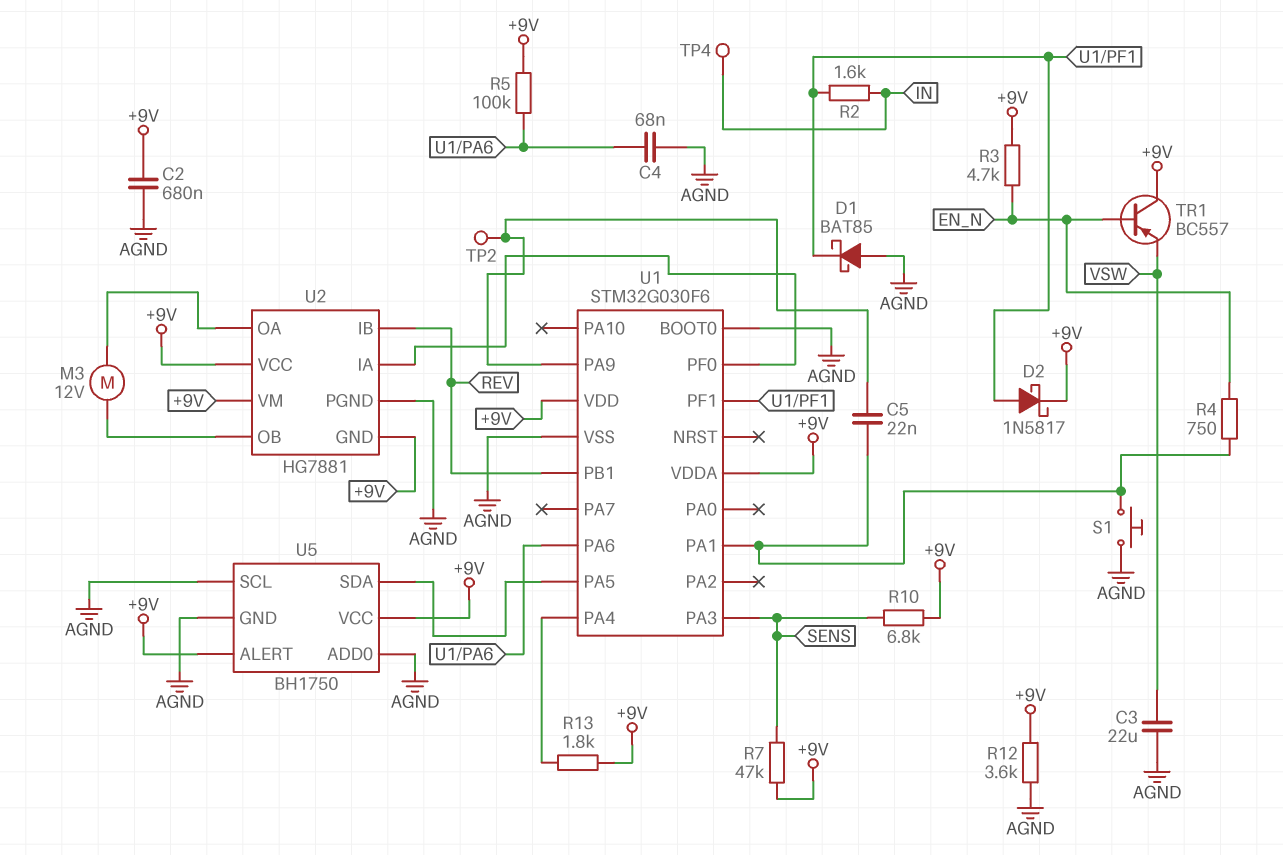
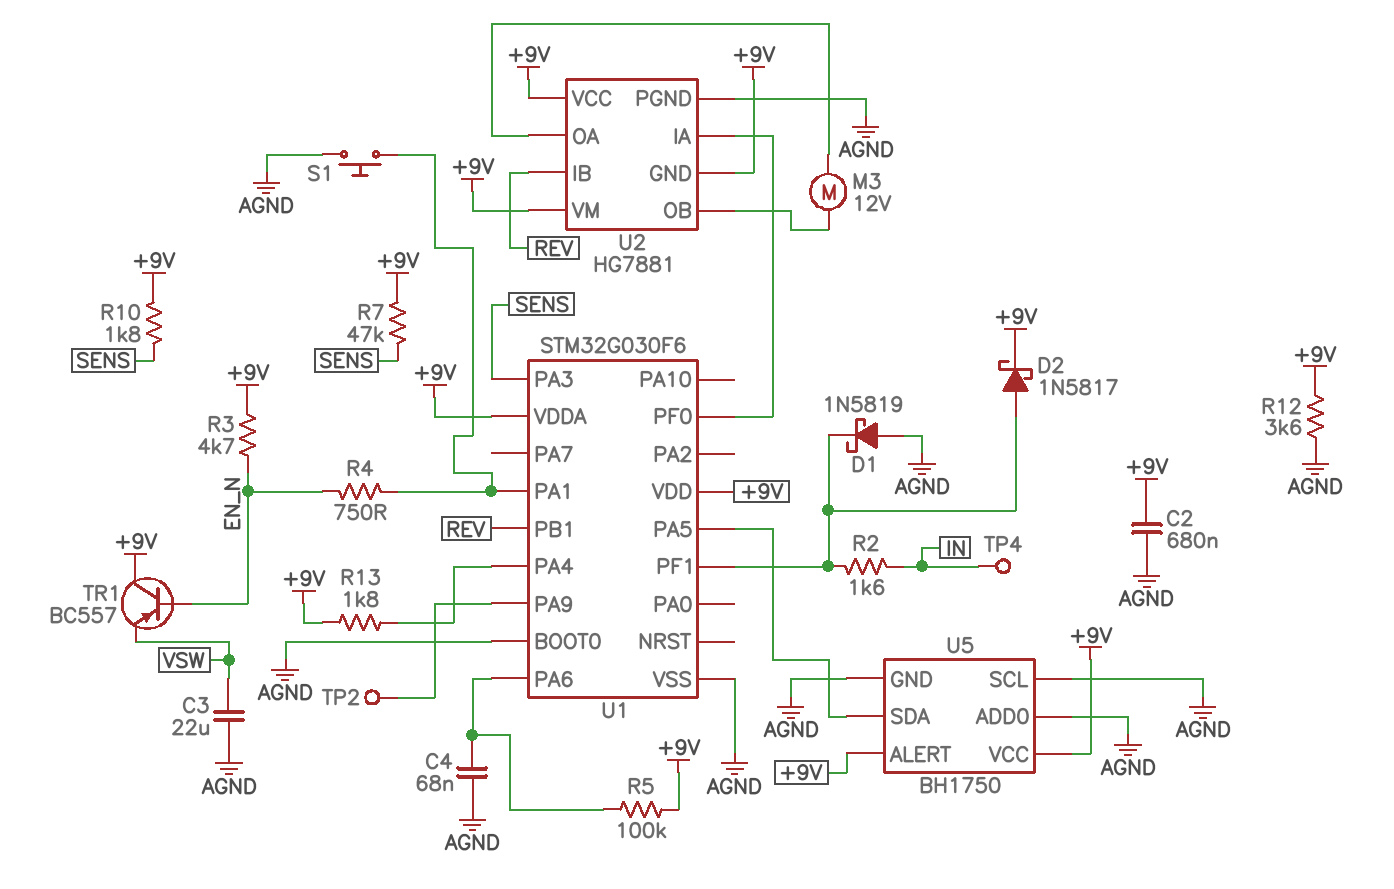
C5: 22nF (U1/PA1, U1/PA9) -> none
D1: schottky BAT85 (A AGND, K U1/PF1) -> schottky 1N5819 (A AGND, K U1/PF1)
R10: 6.8k (+9V, SENS) -> 1.8k (+9V, SENS)

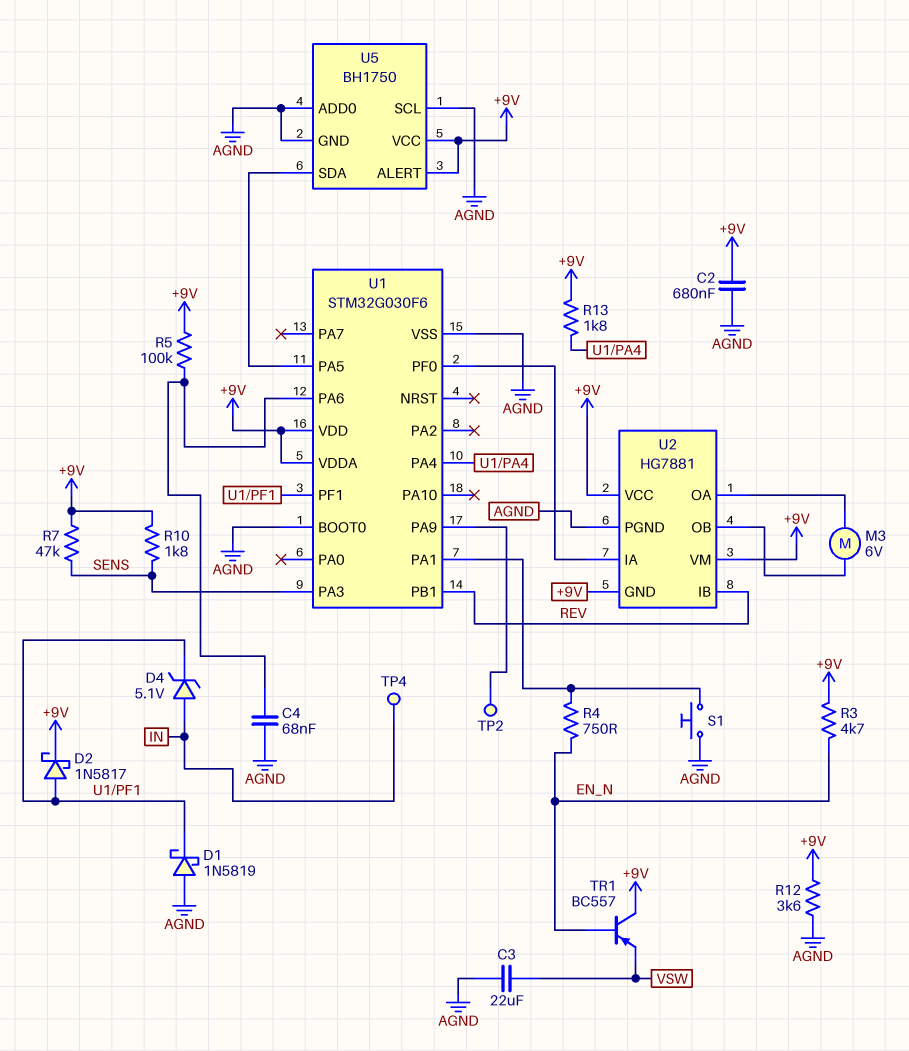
D4: none -> zener 5.1V (A IN, K U1/PF1)
M3: motor 12V (U2/OA, U2/OB) -> motor 6V (U2/OA, U2/OB)
R2: 1.6k (IN, U1/PF1) -> none

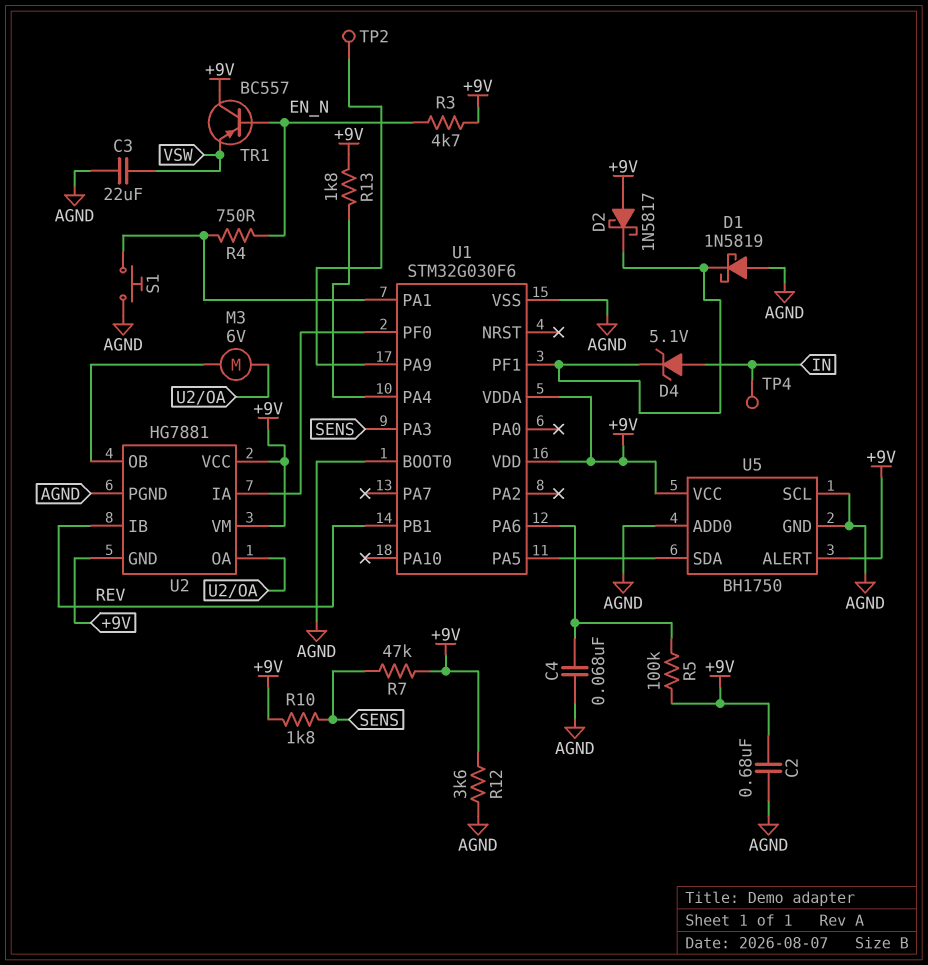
D2: schottky 1N5817 (A U1/PF1, K +9V) -> schottky 1N5817 (A +9V, K U1/PF1)

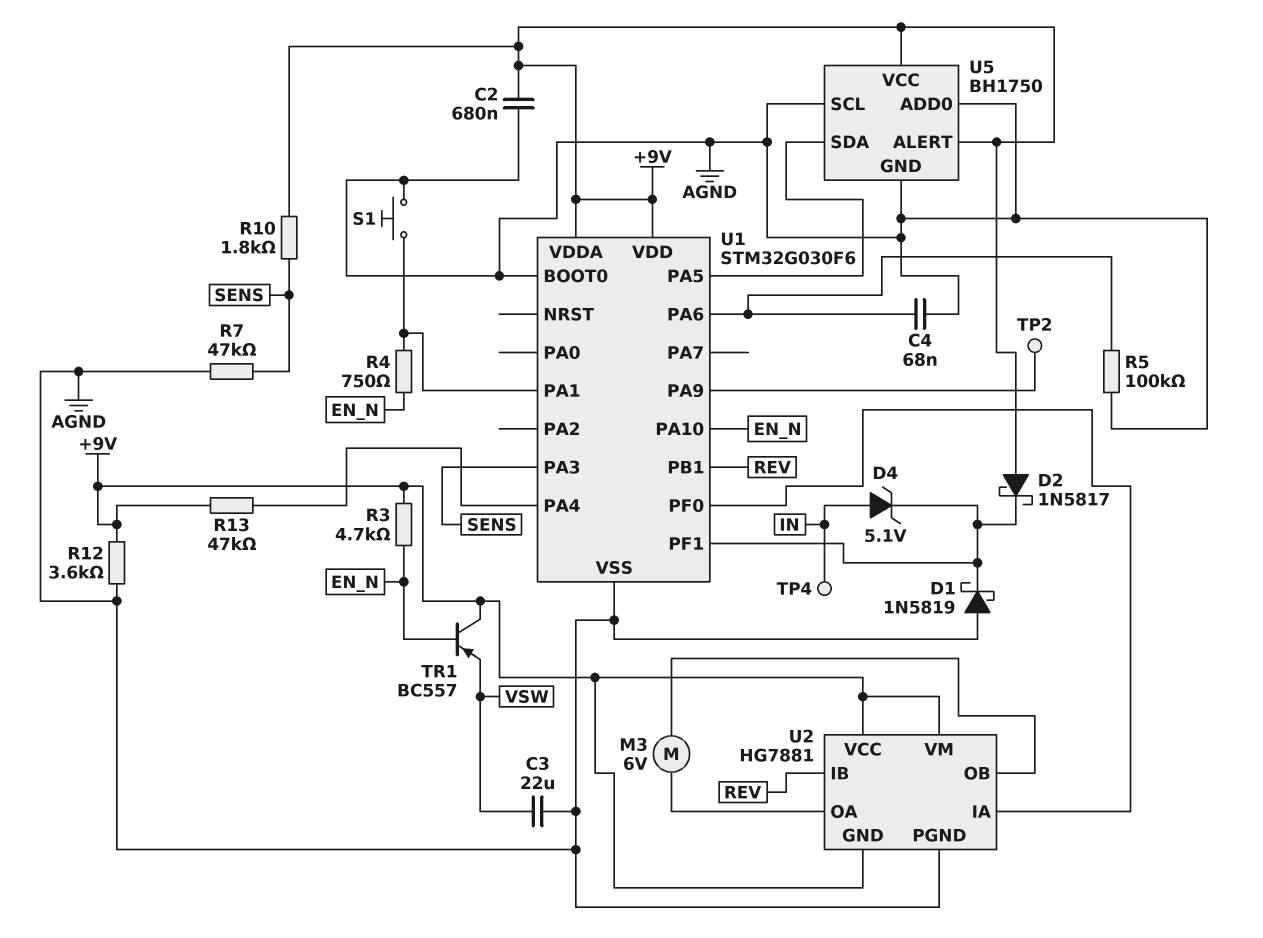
R5: 100k (+9V, U1/PA6) -> 100k (AGND, U1/PA6)
R7: 47k (+9V, SENS) -> 47k (AGND, SENS)
R13: 1.8k (+9V, U1/PA4) -> 47k (+9V, U1/PA4)
U1 pin PA10: none -> EN_N

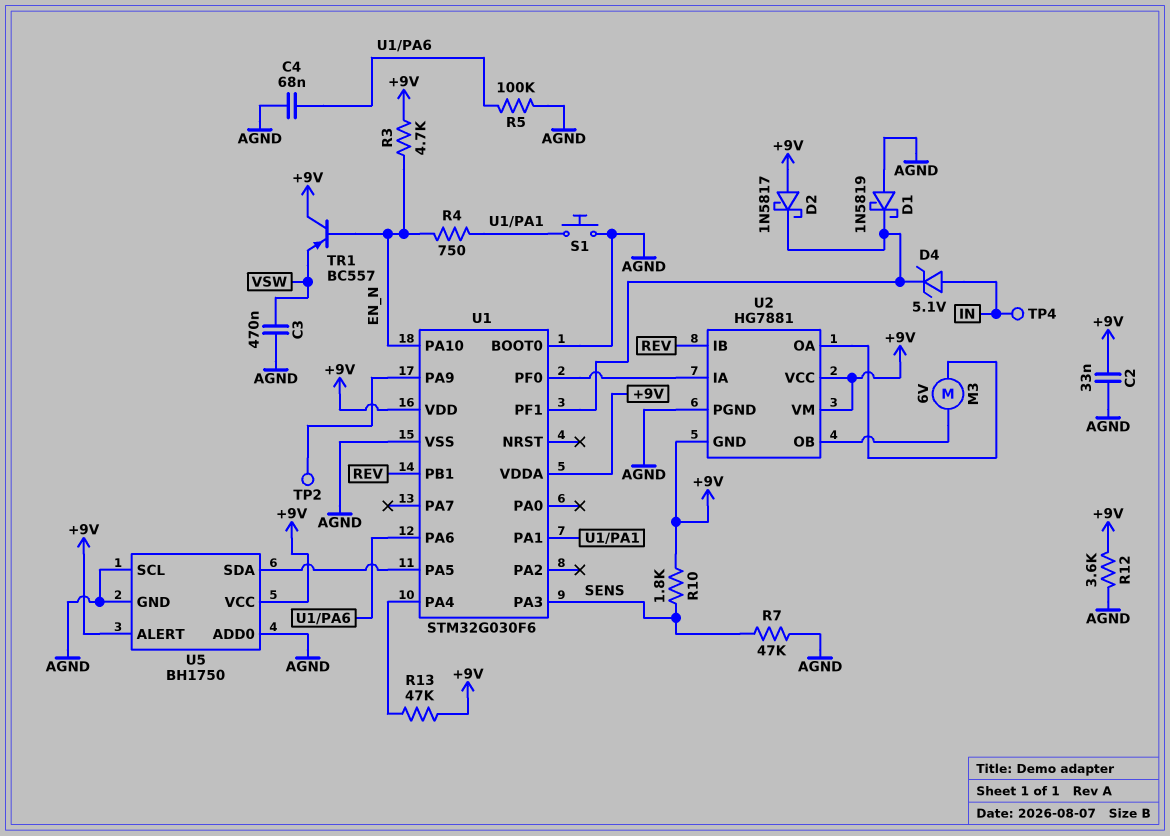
C2: 680nF (+9V, AGND) -> 33nF (+9V, AGND)
C3: 22uF (AGND, VSW) -> 470nF (AGND, VSW)

